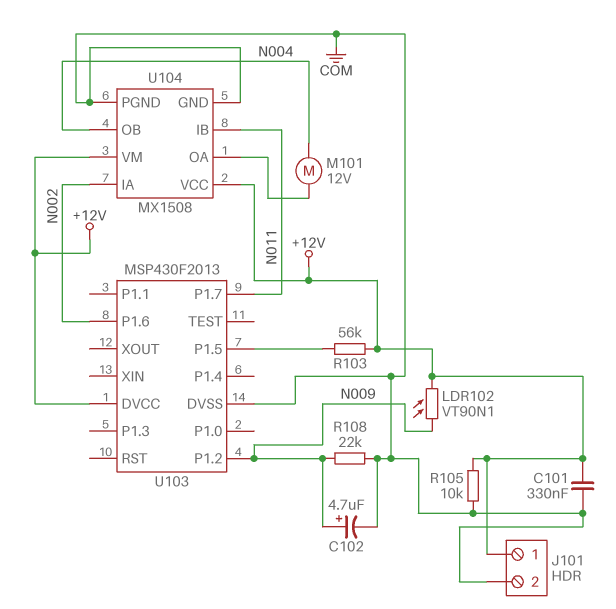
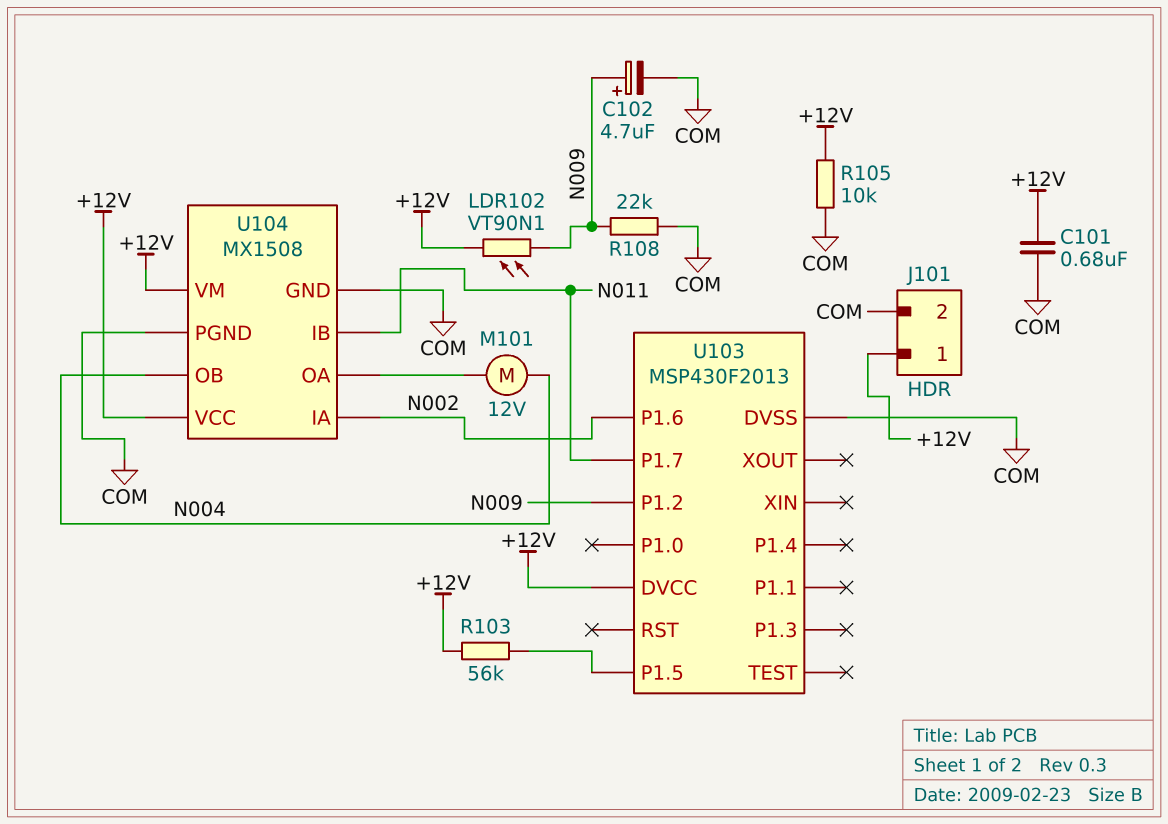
C101: 330nF (+12V, COM) -> 680nF (+12V, COM)

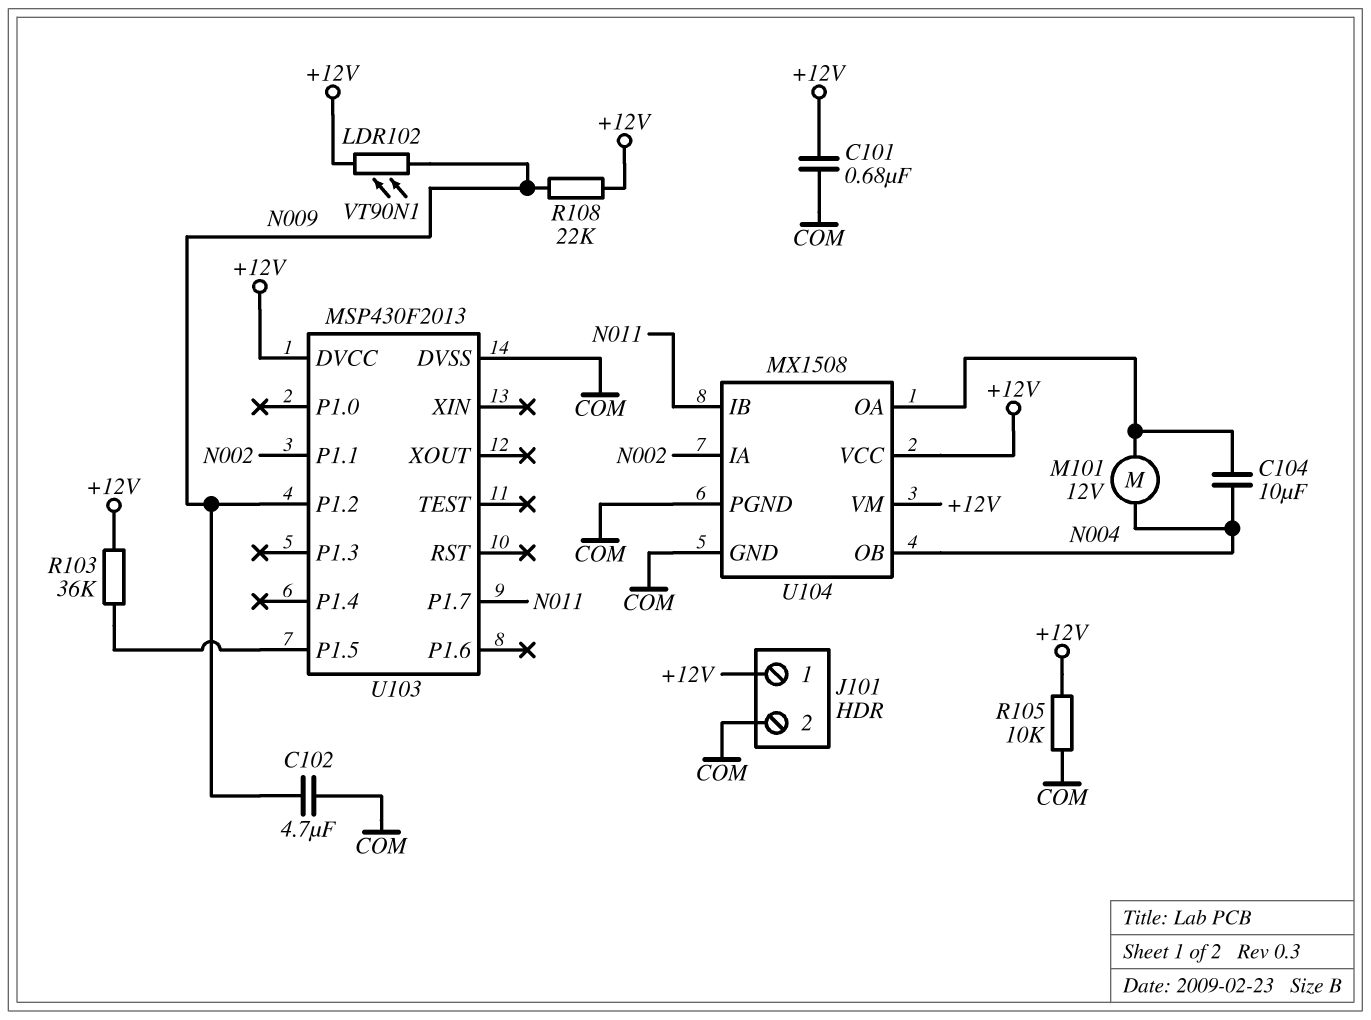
C102: 4.7uF (plus N009, minus COM) -> 4.7uF (COM, N009)
C104: none -> 10uF (N004, U104/OA)
R103: 56k (+12V, U103/P1.5) -> 36k (+12V, U103/P1.5)
R108: 22k (COM, N009) -> 22k (+12V, N009)
U103 pin P1.1: none -> N002
U103 pin P1.6: N002 -> none

